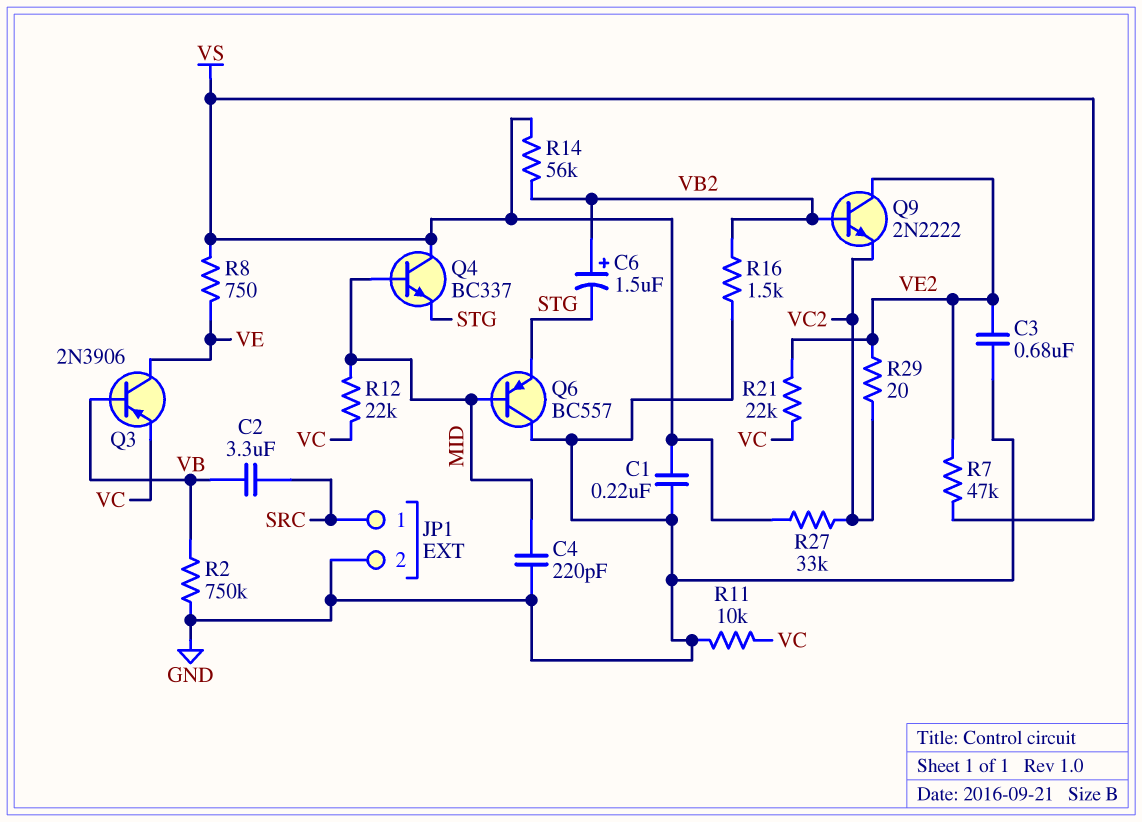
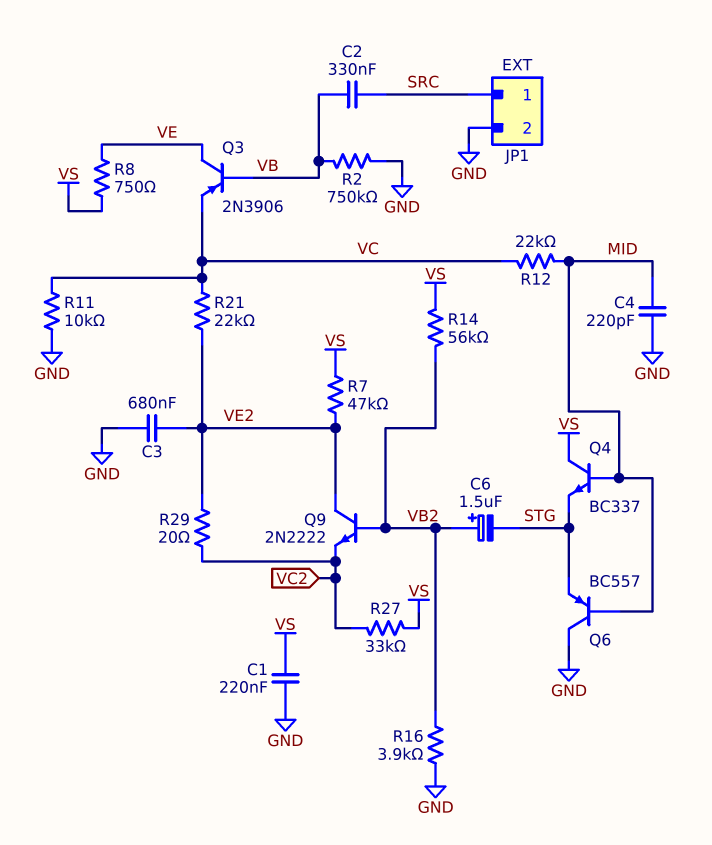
C2: 3.3uF (SRC, VB) -> 330nF (SRC, VB)
R16: 1.5k (GND, VB2) -> 3.9k (GND, VB2)

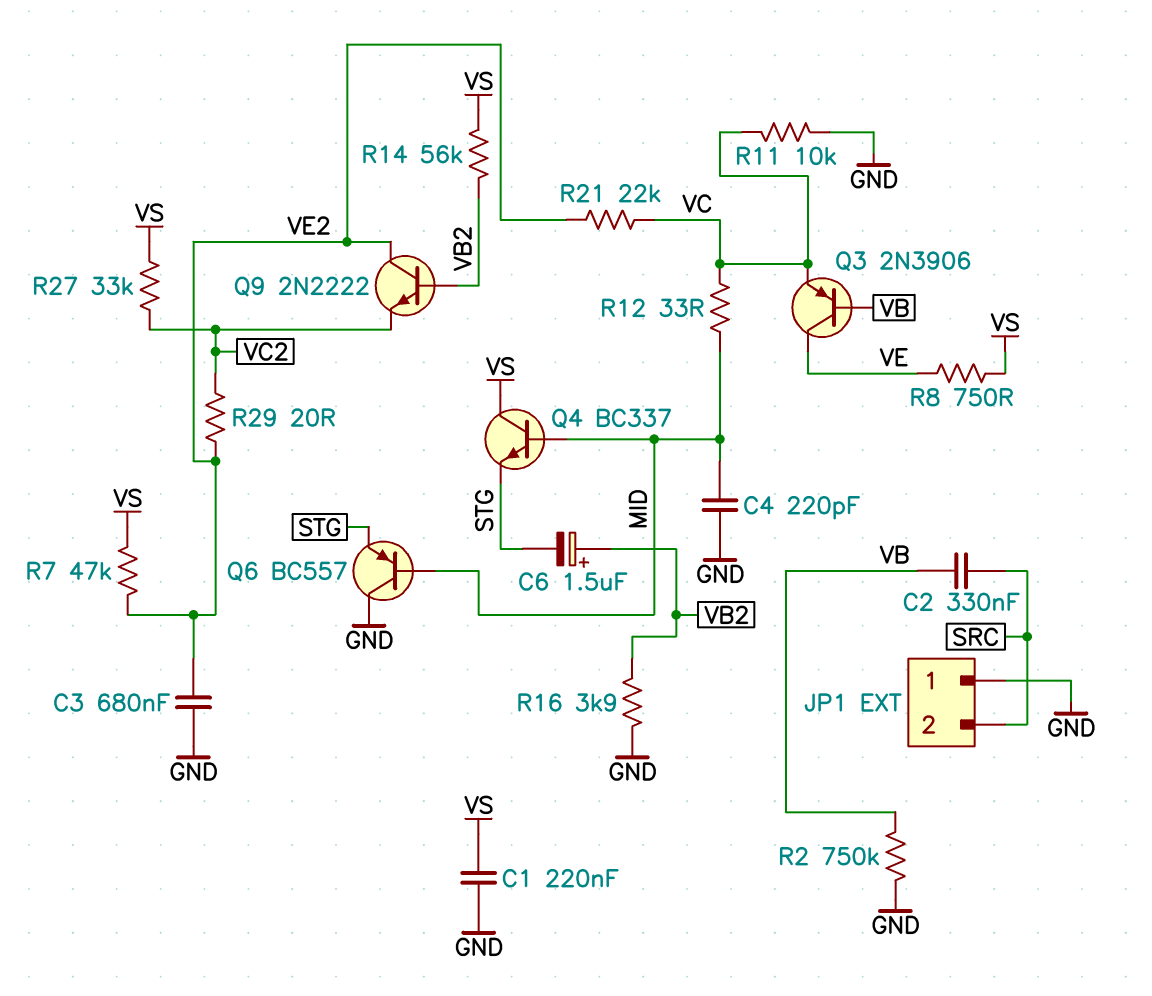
JP1 pin 1: SRC -> GND
JP1 pin 2: GND -> SRC
R12: 22k (MID, VC) -> 33 (MID, VC)

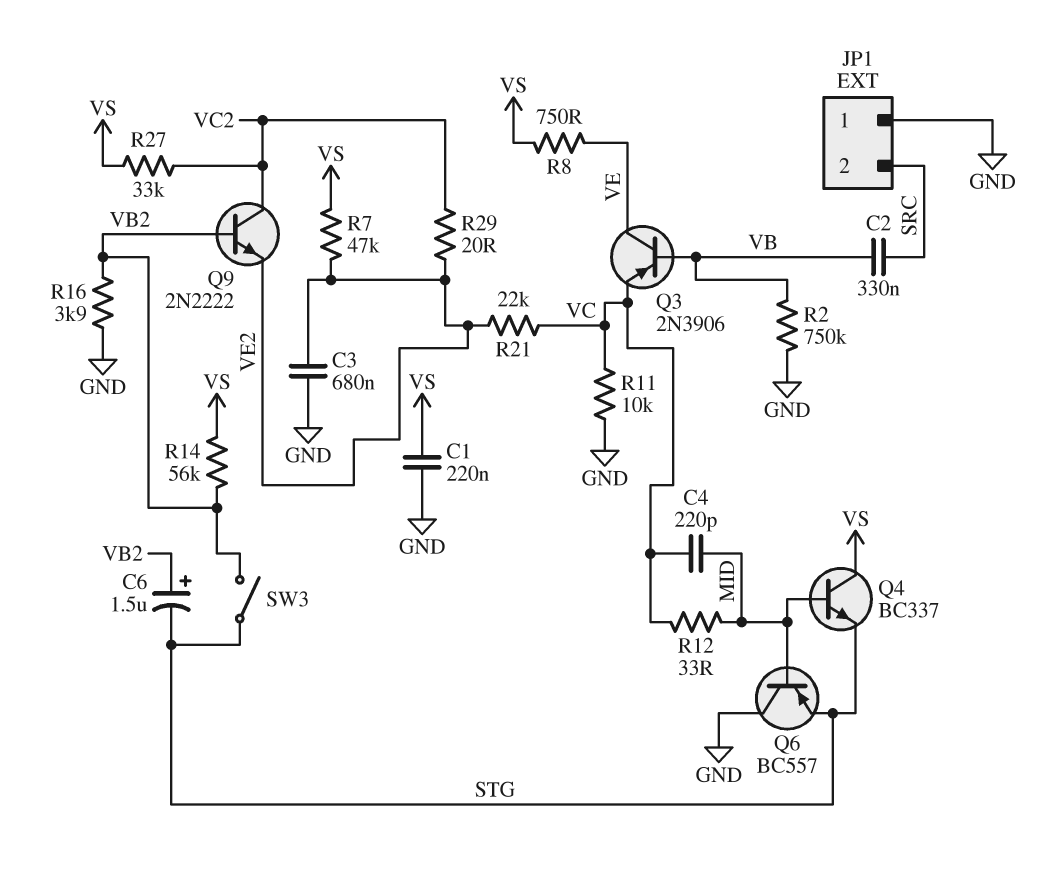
C4: 220pF (GND, MID) -> 220pF (MID, VC)
Q9: NPN 2N2222 (B VB2, C VE2, E VC2) -> NPN 2N2222 (B VB2, C VC2, E VE2)
SW3: none -> switch (STG, VB2)

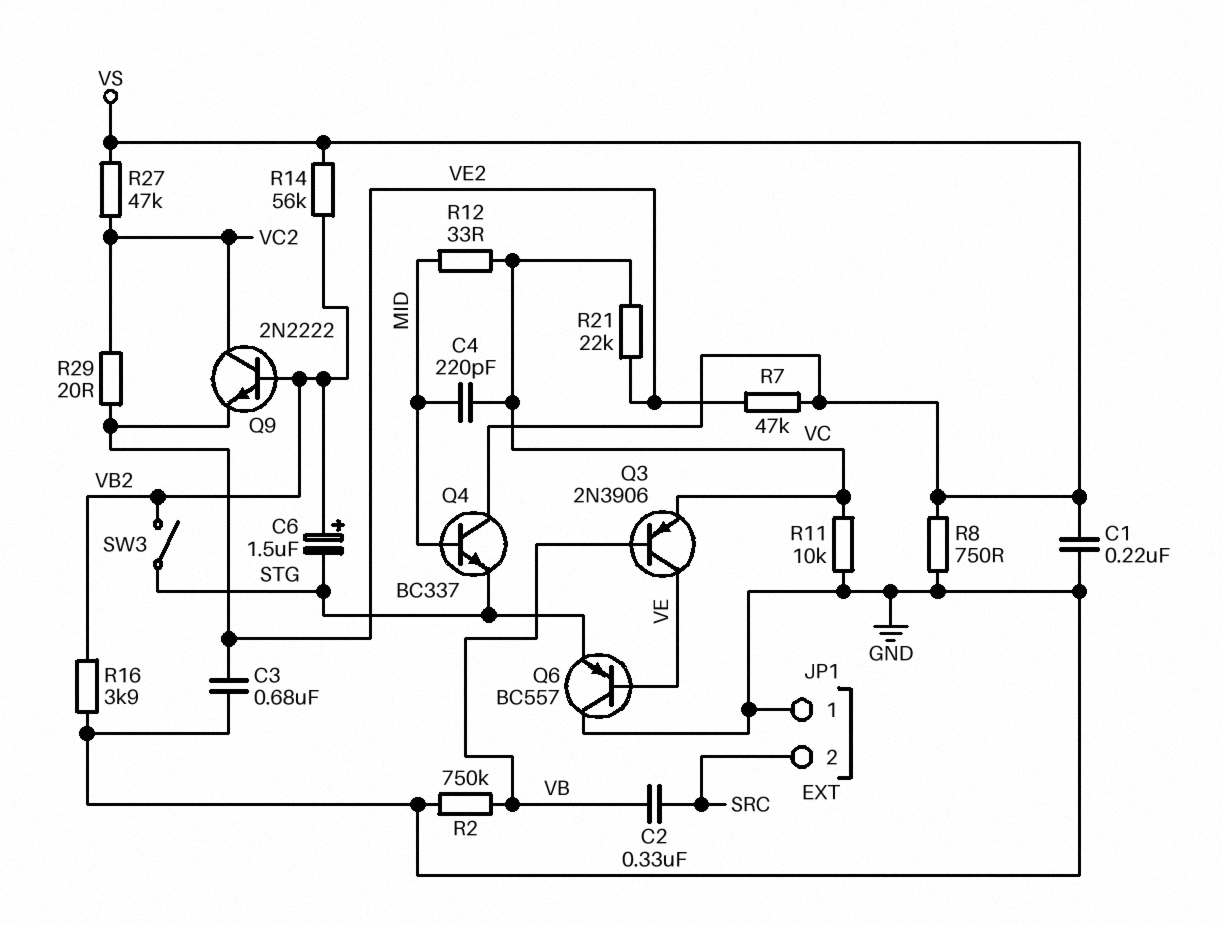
Q6: PNP BC557 (B MID, C GND, E STG) -> PNP BC557 (B VE, C GND, E STG)
R8: 750 (VE, VS) -> 750 (GND, VS)
R27: 33k (VC2, VS) -> 47k (VC2, VS)

